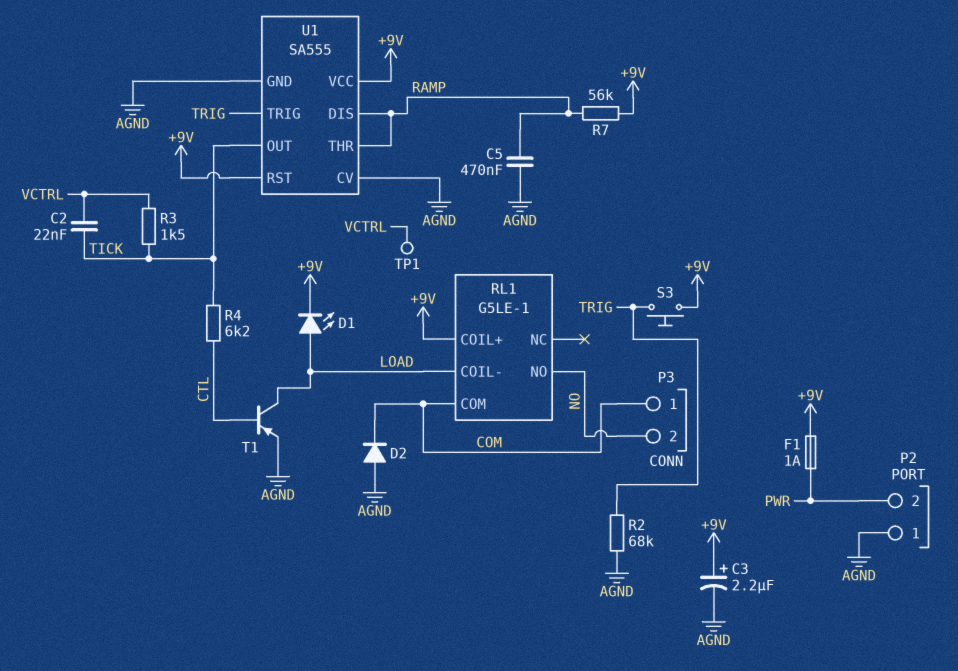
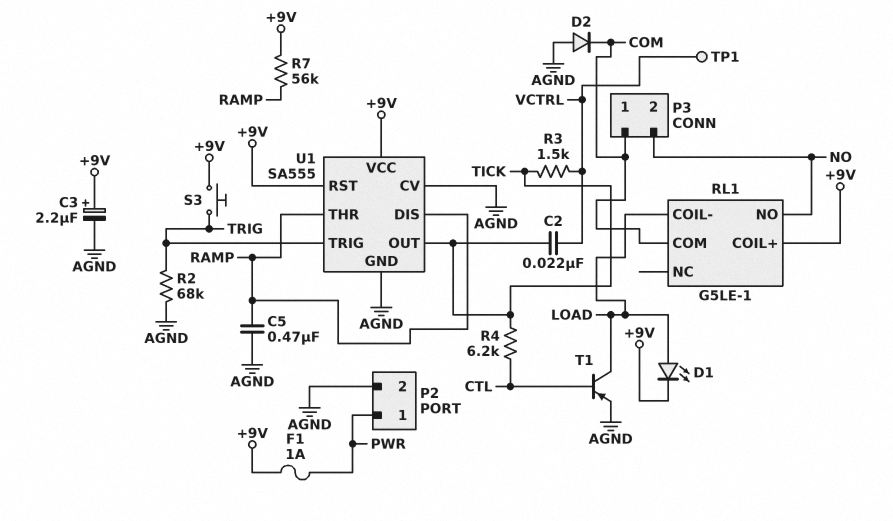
P2 pin 1: AGND -> PWR
P2 pin 2: PWR -> AGND

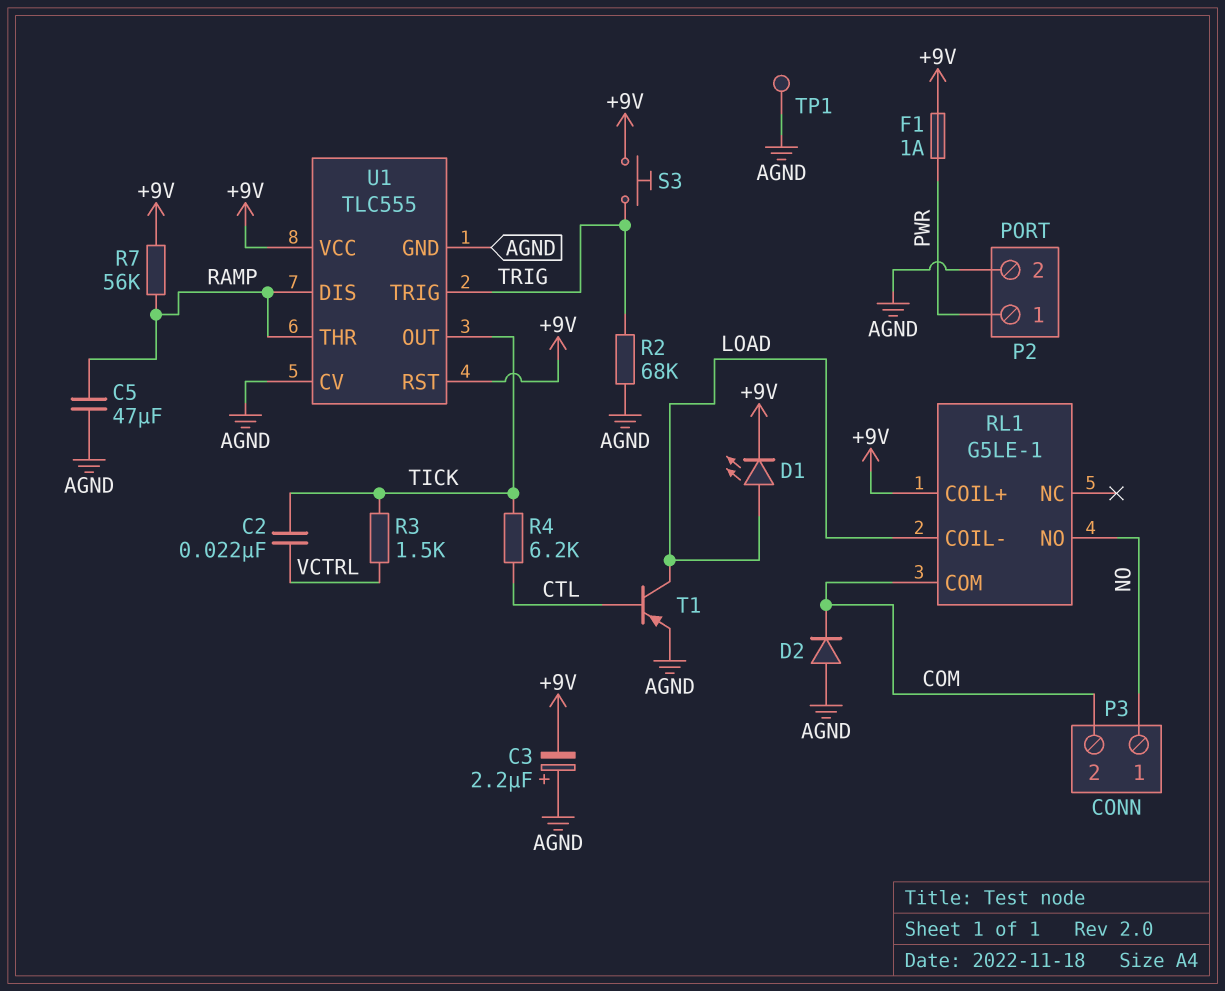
C3: 2.2uF (plus +9V, minus AGND) -> 2.2uF (plus AGND, minus +9V)
C5: 470nF (AGND, RAMP) -> 47uF (AGND, RAMP)
P3 pin 1: COM -> NO
P3 pin 2: NO -> COM
TP1: test point (VCTRL) -> test point (AGND)
U1: SA555 -> TLC555

